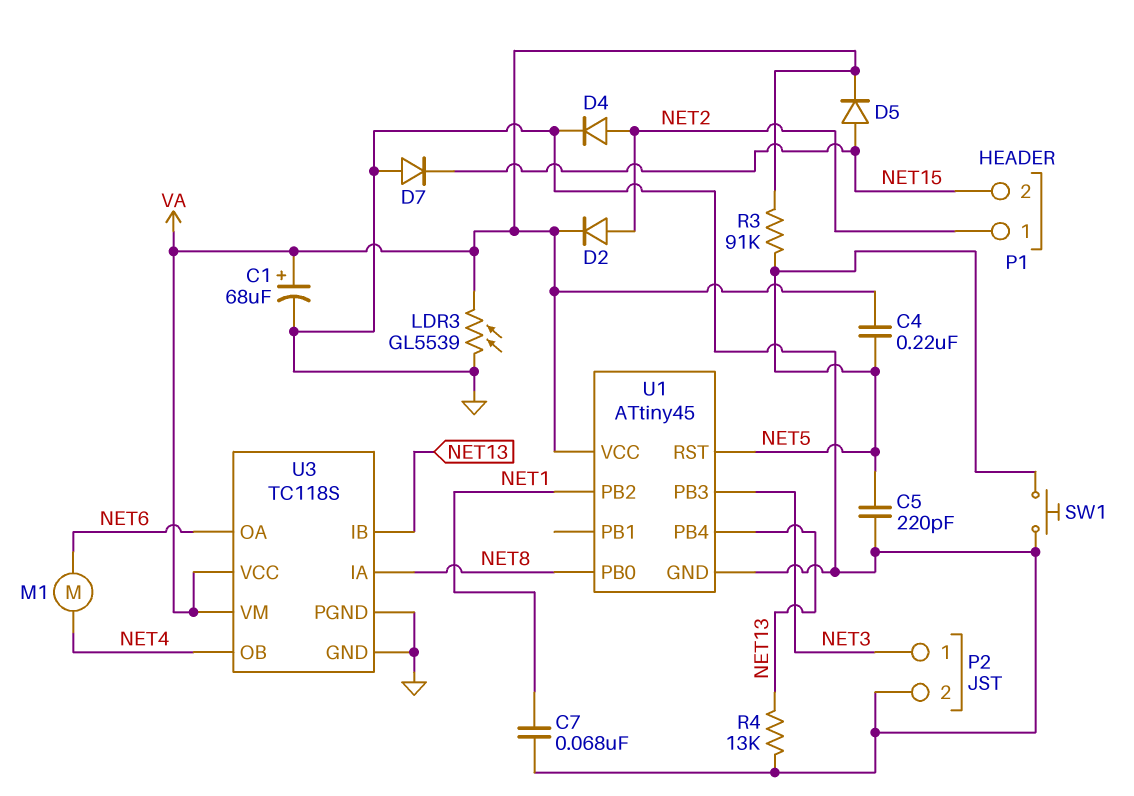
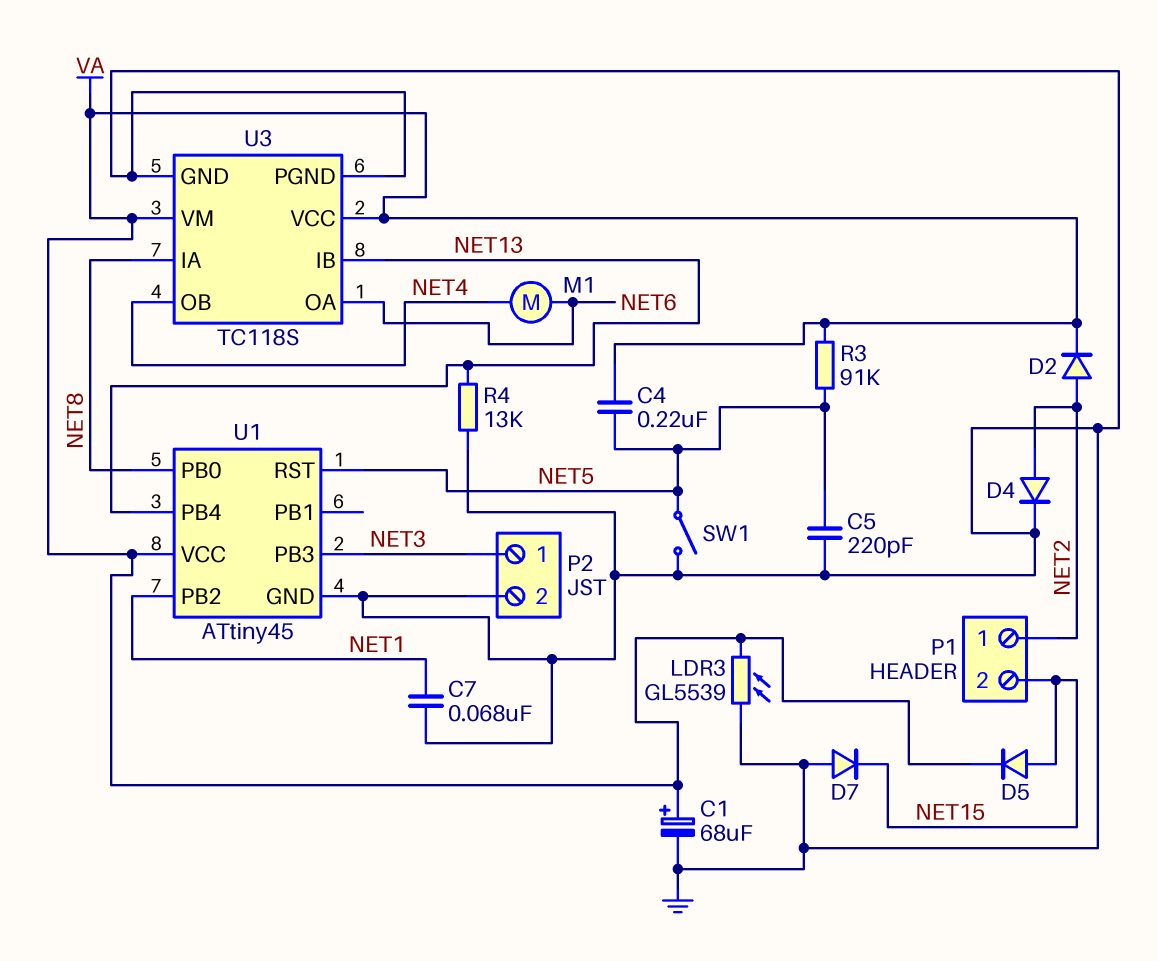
SW1: button (GND, NET5) -> switch (GND, NET5)

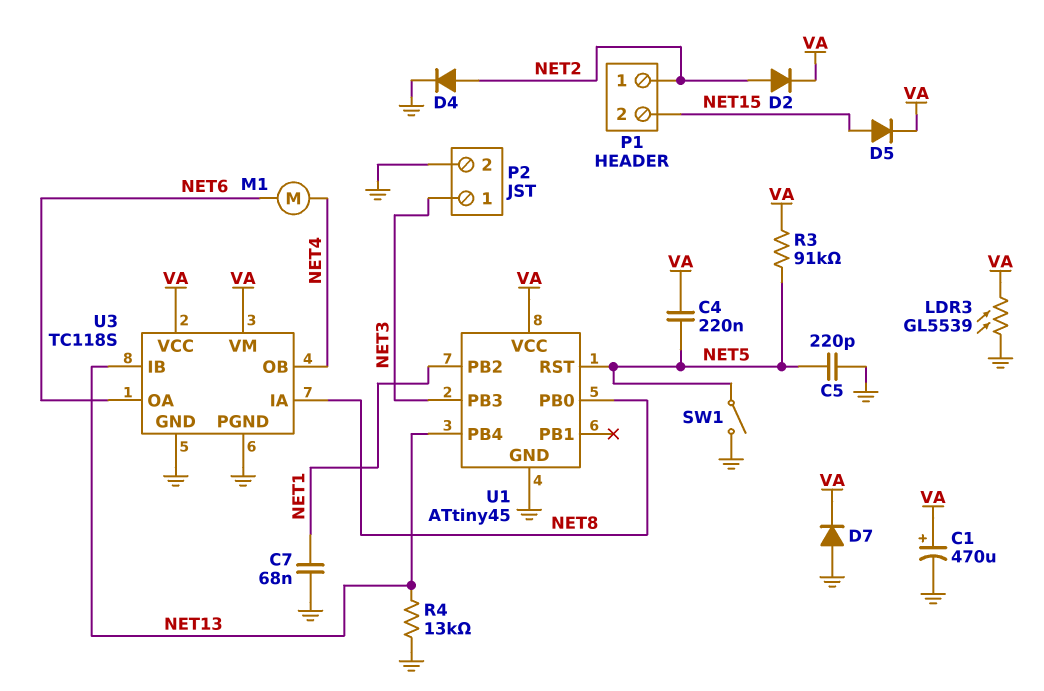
C1: 68uF (plus VA, minus GND) -> 470uF (plus VA, minus GND)
D7: diode (A GND, K NET15) -> diode (A GND, K VA)

